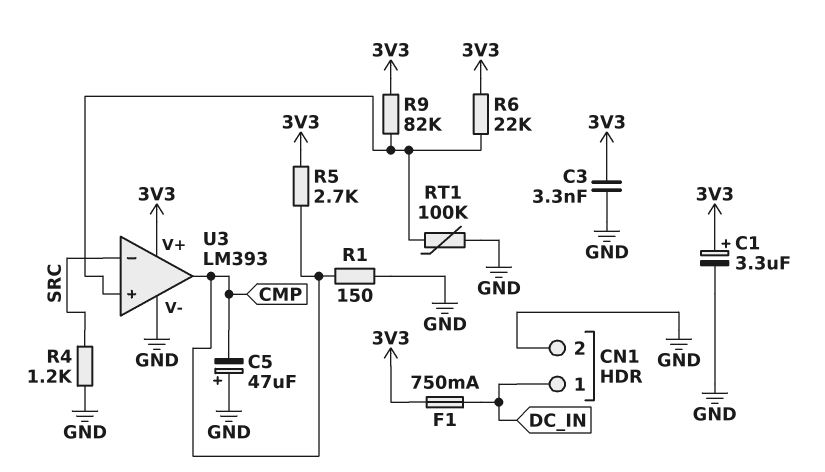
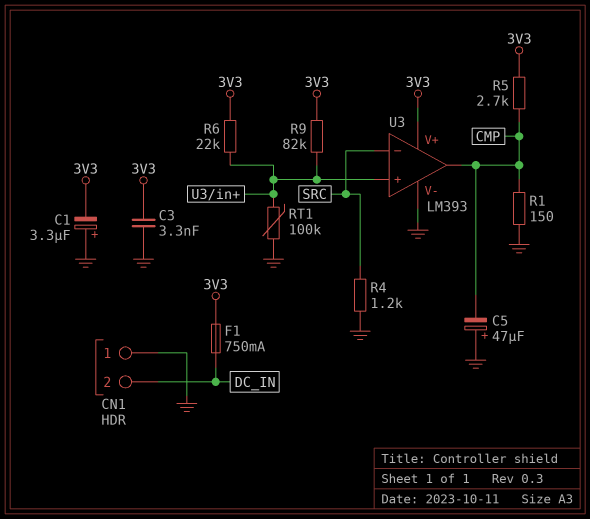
C1: 3.3uF (plus 3V3, minus GND) -> 3.3uF (plus GND, minus 3V3)
CN1 pin 1: DC_IN -> GND
CN1 pin 2: GND -> DC_IN

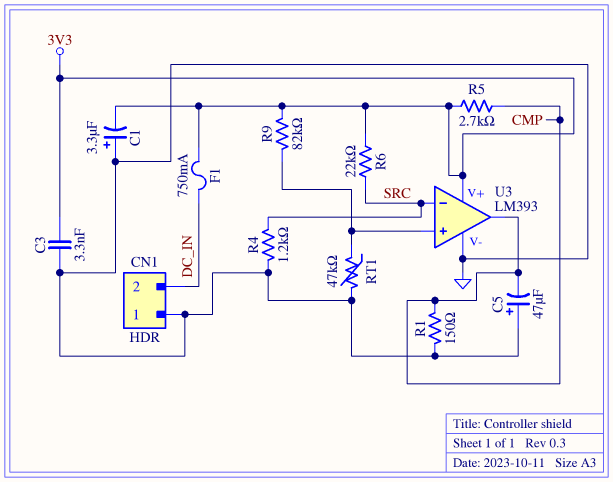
R6: 22k (3V3, U3/in+) -> 22k (3V3, SRC)
RT1: 100k (GND, U3/in+) -> 47k (GND, U3/in+)

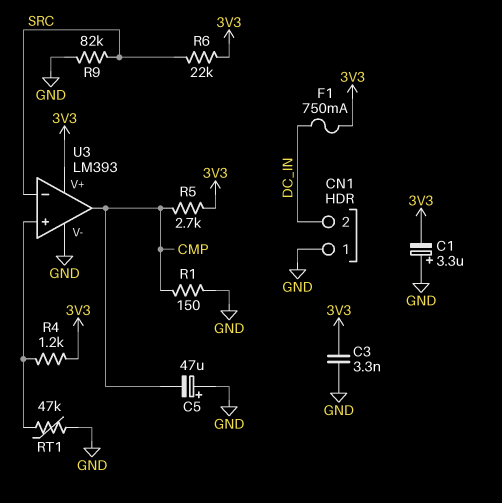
R4: 1.2k (GND, SRC) -> 1.2k (3V3, U3/in+)
R9: 82k (3V3, U3/in+) -> 82k (GND, SRC)

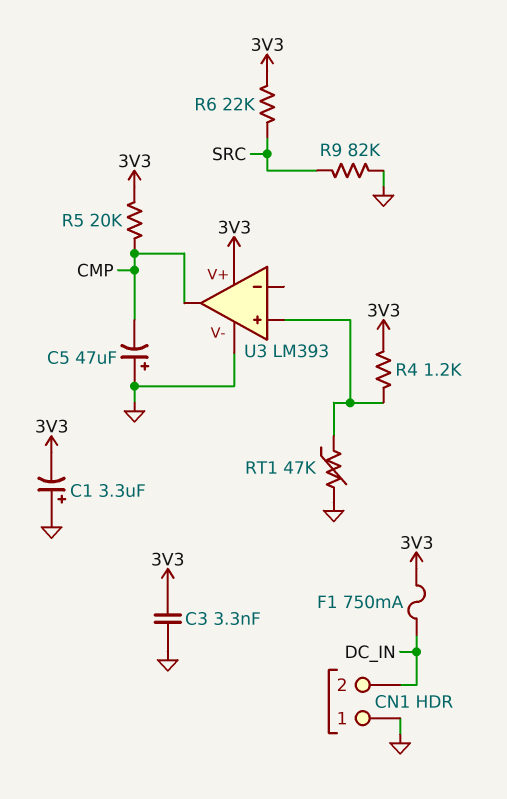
R1: 150 (CMP, GND) -> none
R5: 2.7k (3V3, CMP) -> 20k (3V3, CMP)
U3 pin in-: SRC -> none

